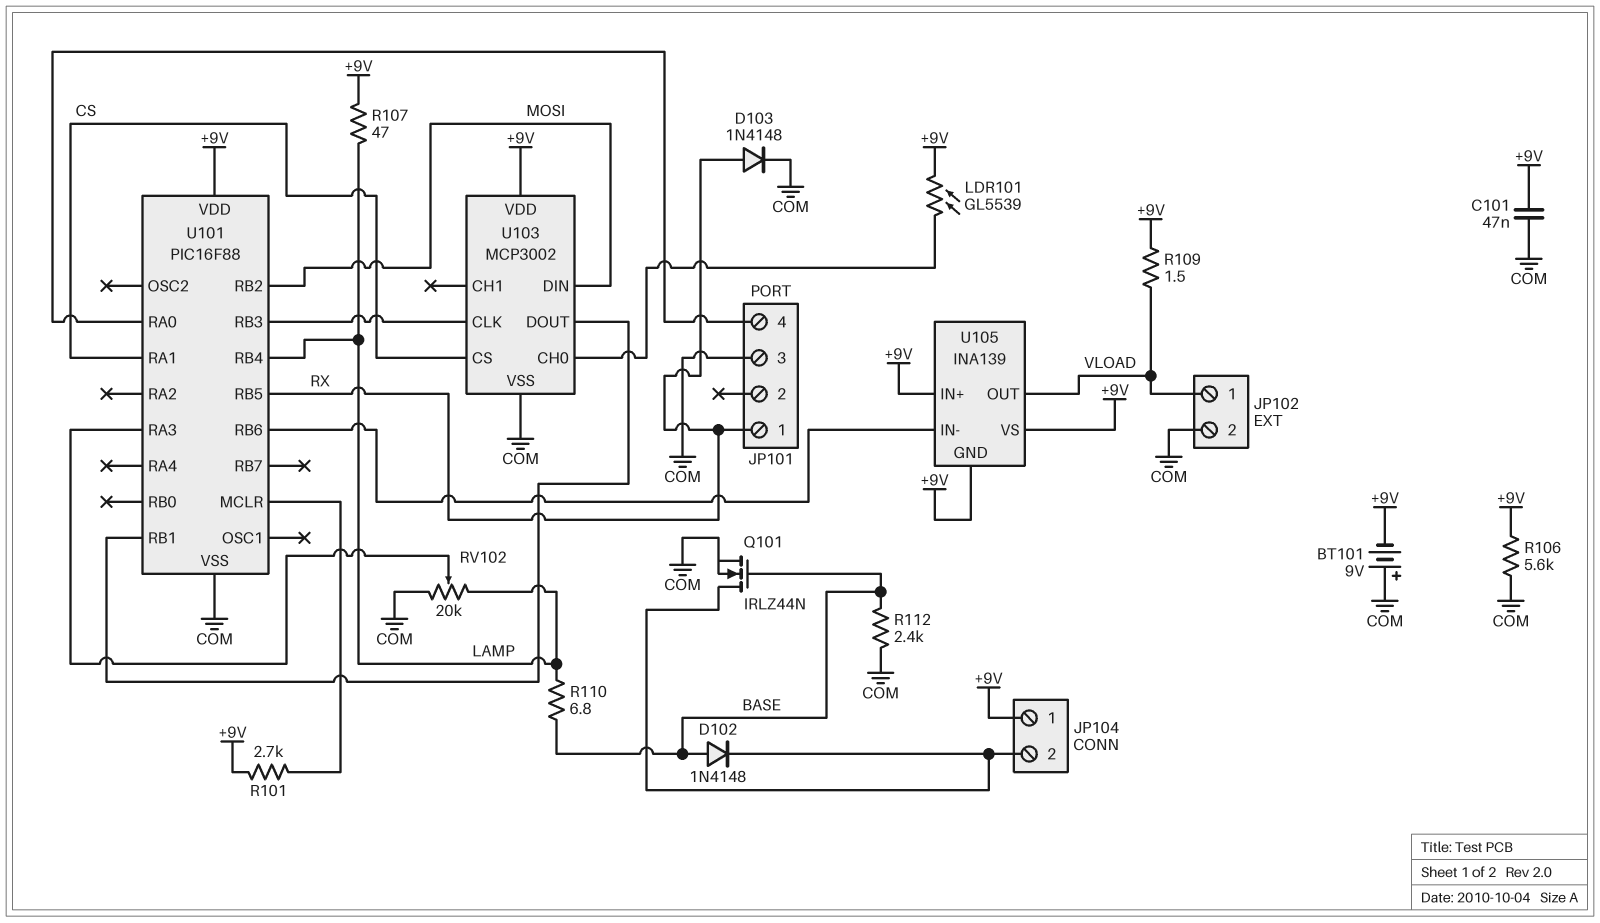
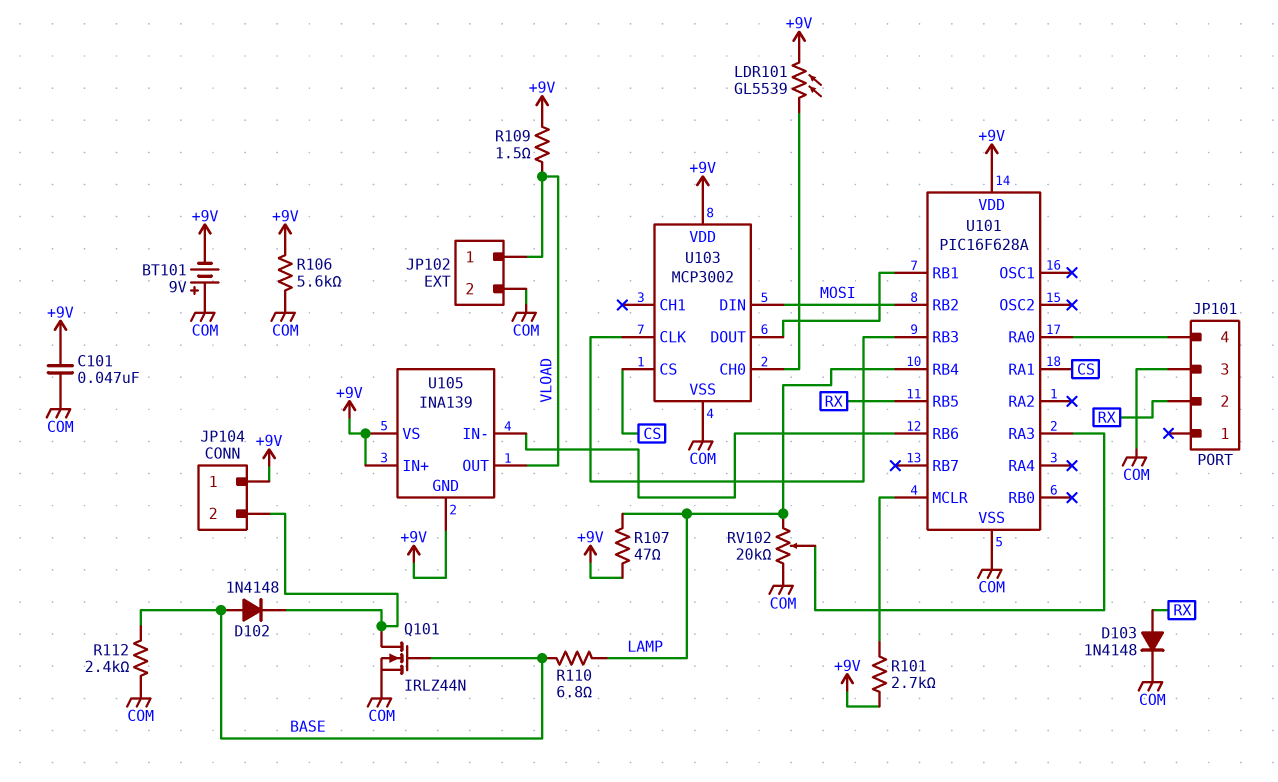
JP101 pin 1: RX -> none
JP101 pin 2: none -> RX
U101: PIC16F88 -> PIC16F628A

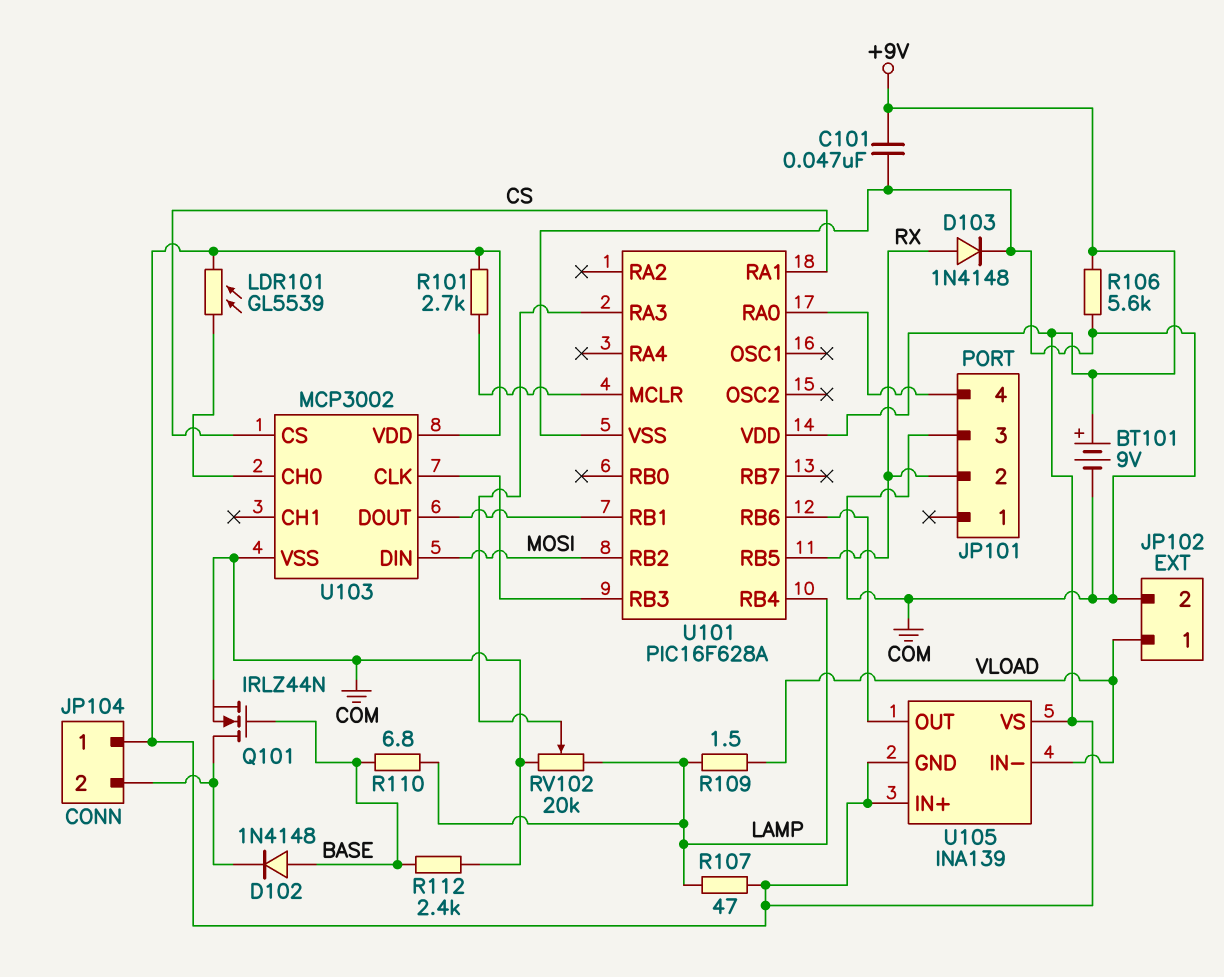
BT101: 9V (plus COM, minus +9V) -> 9V (plus +9V, minus COM)
R109: 1.5 (+9V, VLOAD) -> 1.5 (LAMP, VLOAD)
U105 pin IN-: U101/RB6 -> VLOAD
U105 pin OUT: VLOAD -> U101/RB6

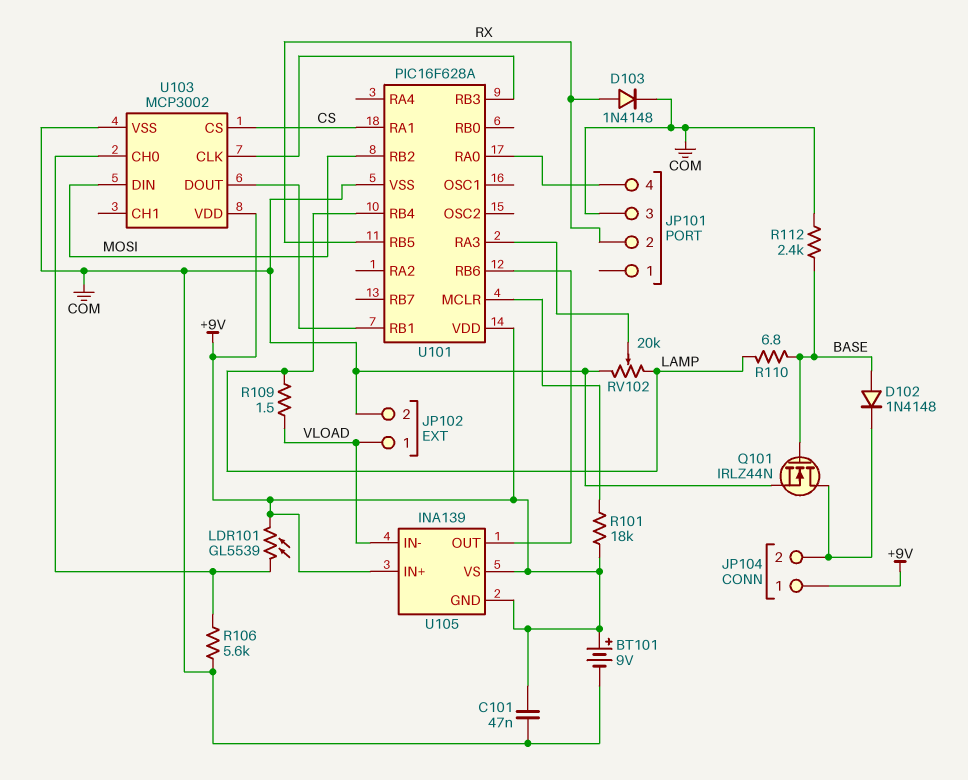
R101: 2.7k (+9V, U101/MCLR) -> 18k (+9V, U101/MCLR)
R106: 5.6k (+9V, COM) -> 5.6k (COM, U103/CH0)
R107: 47 (+9V, LAMP) -> none

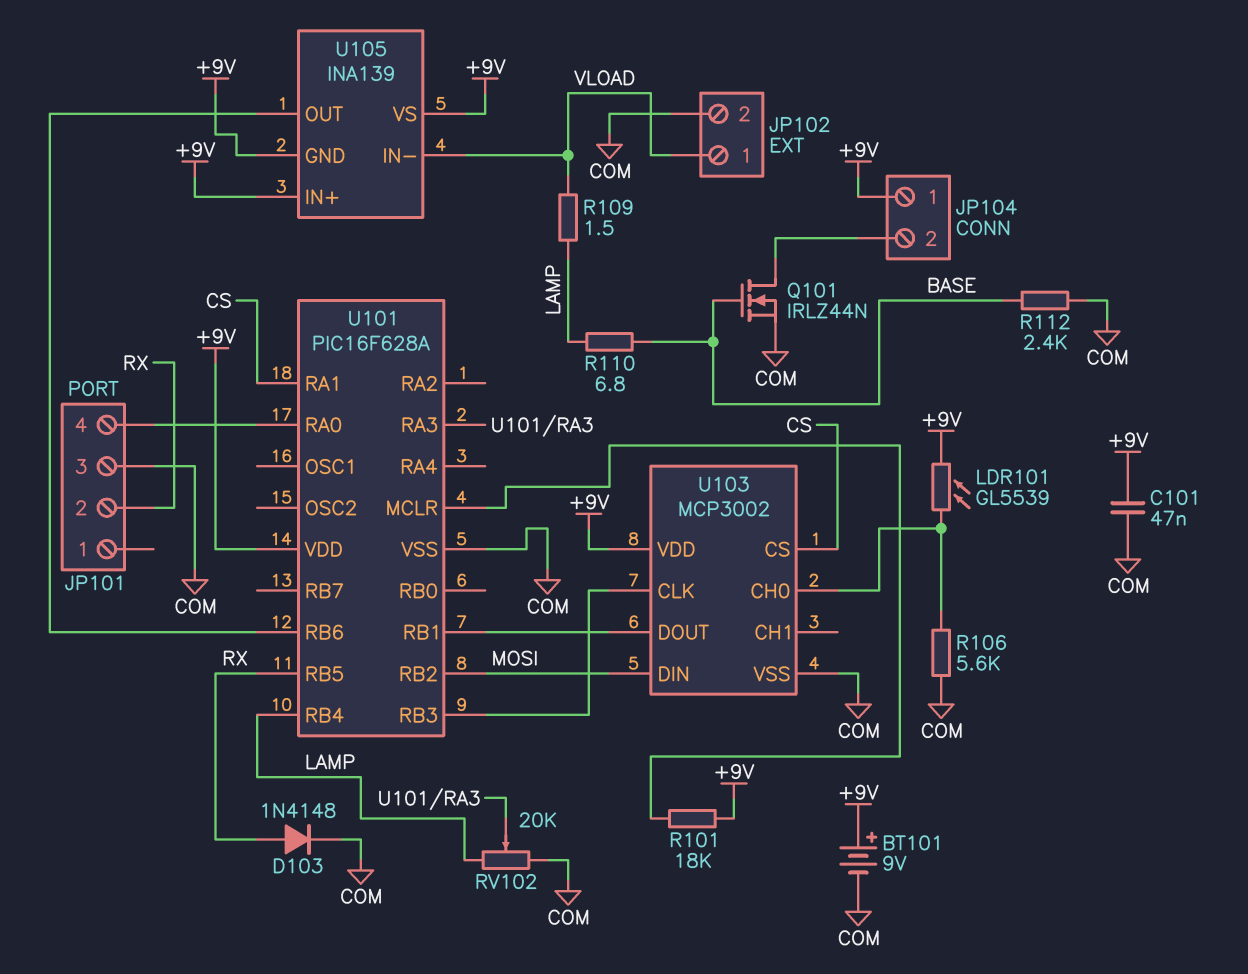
D102: diode 1N4148 (A BASE, K JP104/2) -> none

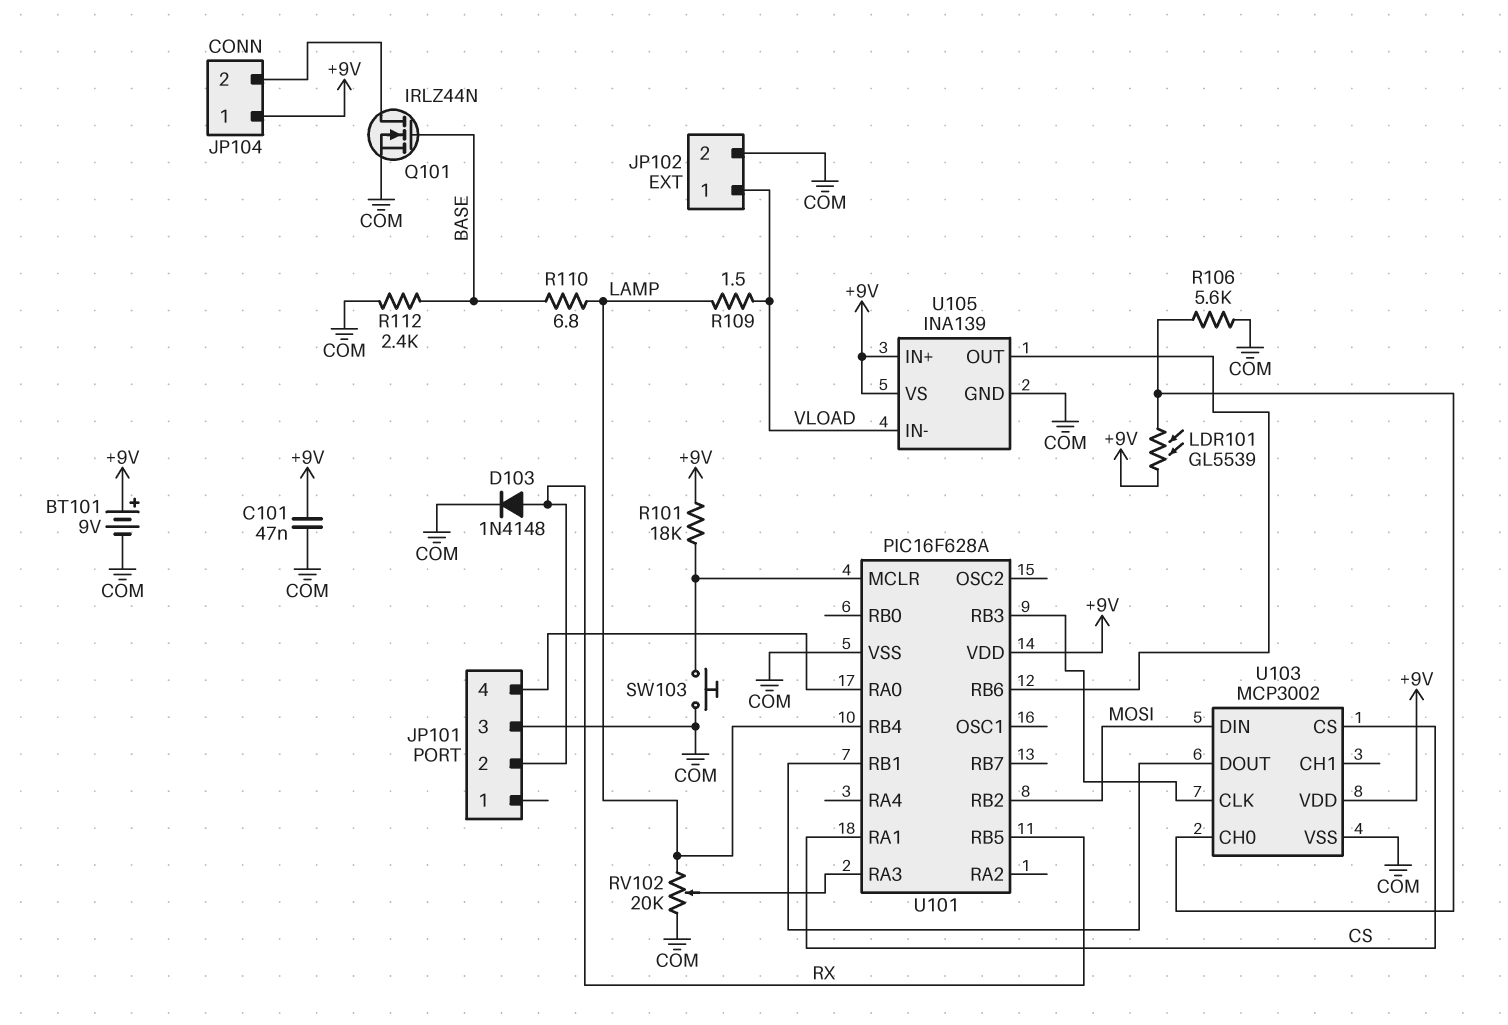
SW103: none -> button (COM, U101/MCLR)
U105 pin GND: +9V -> COM

